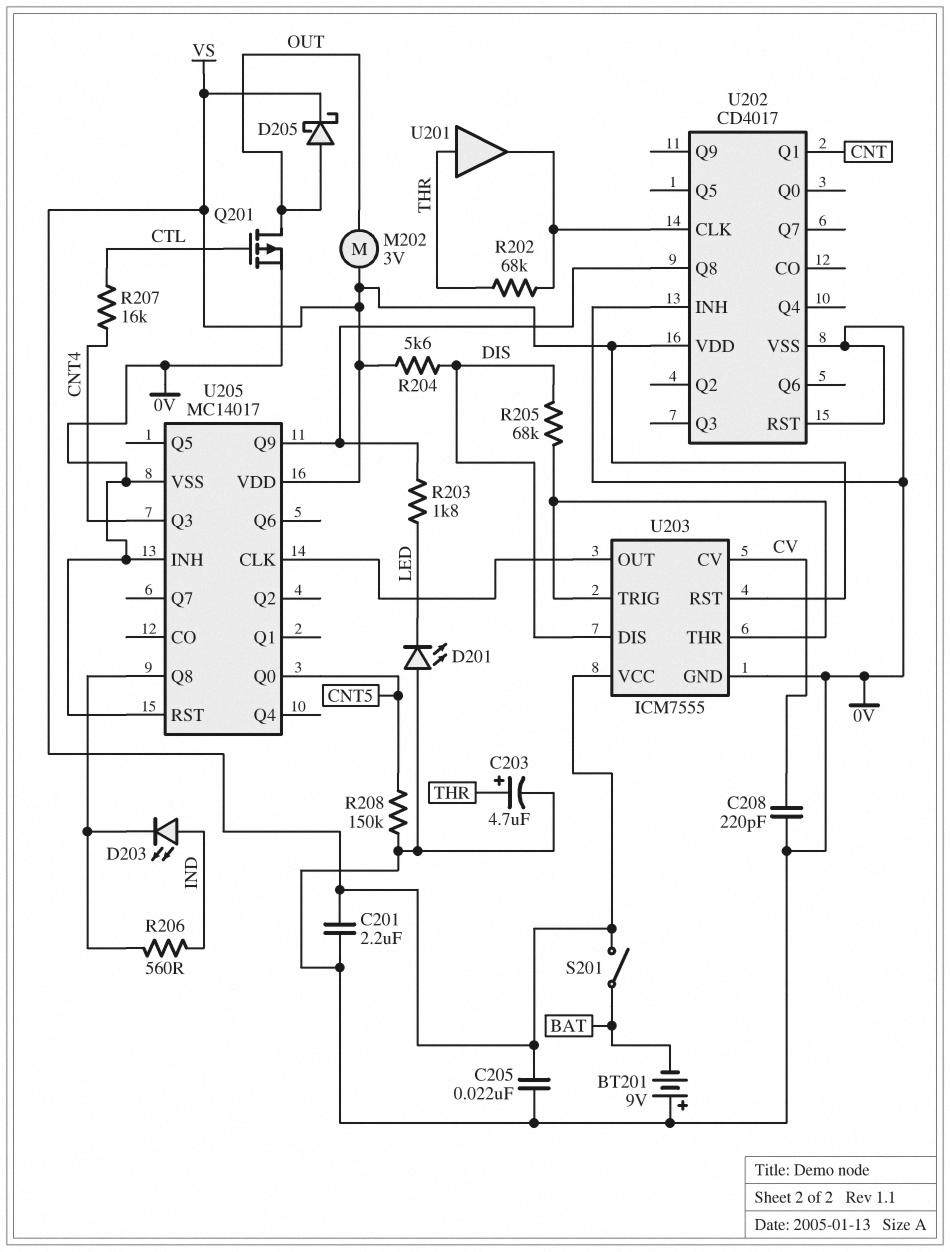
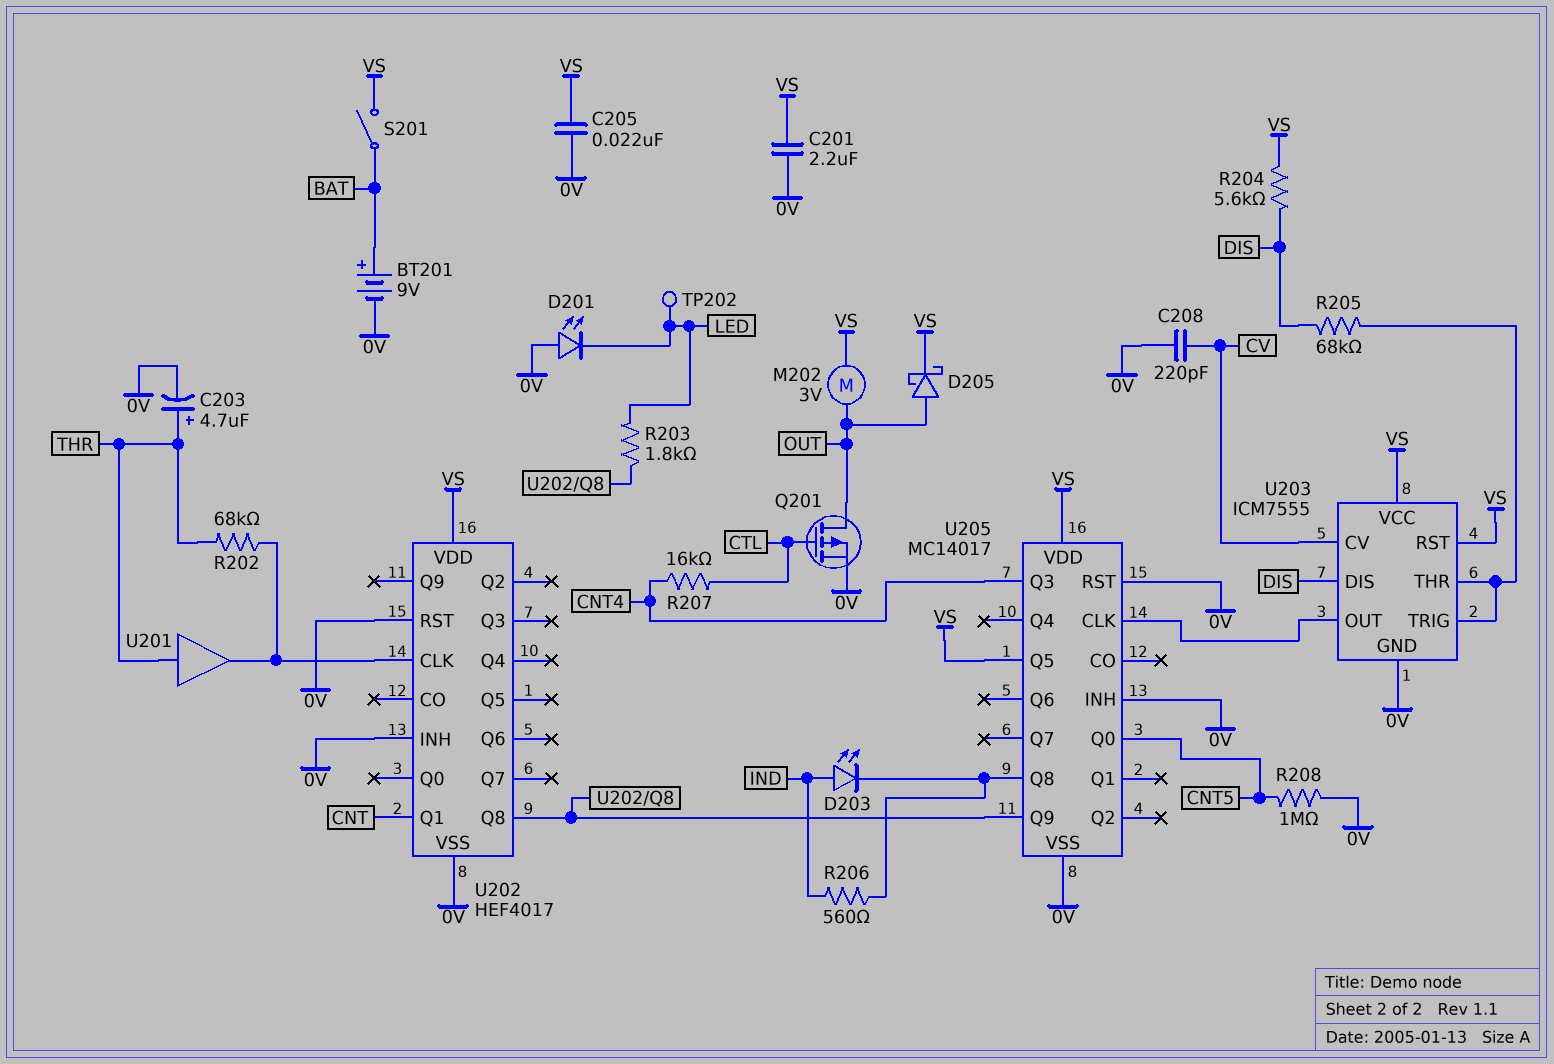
BT201: 9V (plus 0V, minus BAT) -> 9V (plus BAT, minus 0V)
R208: 150k (0V, CNT5) -> 1M (0V, CNT5)
TP202: none -> test point (LED)
U202: CD4017 -> HEF4017
U205 pin Q5: none -> VS

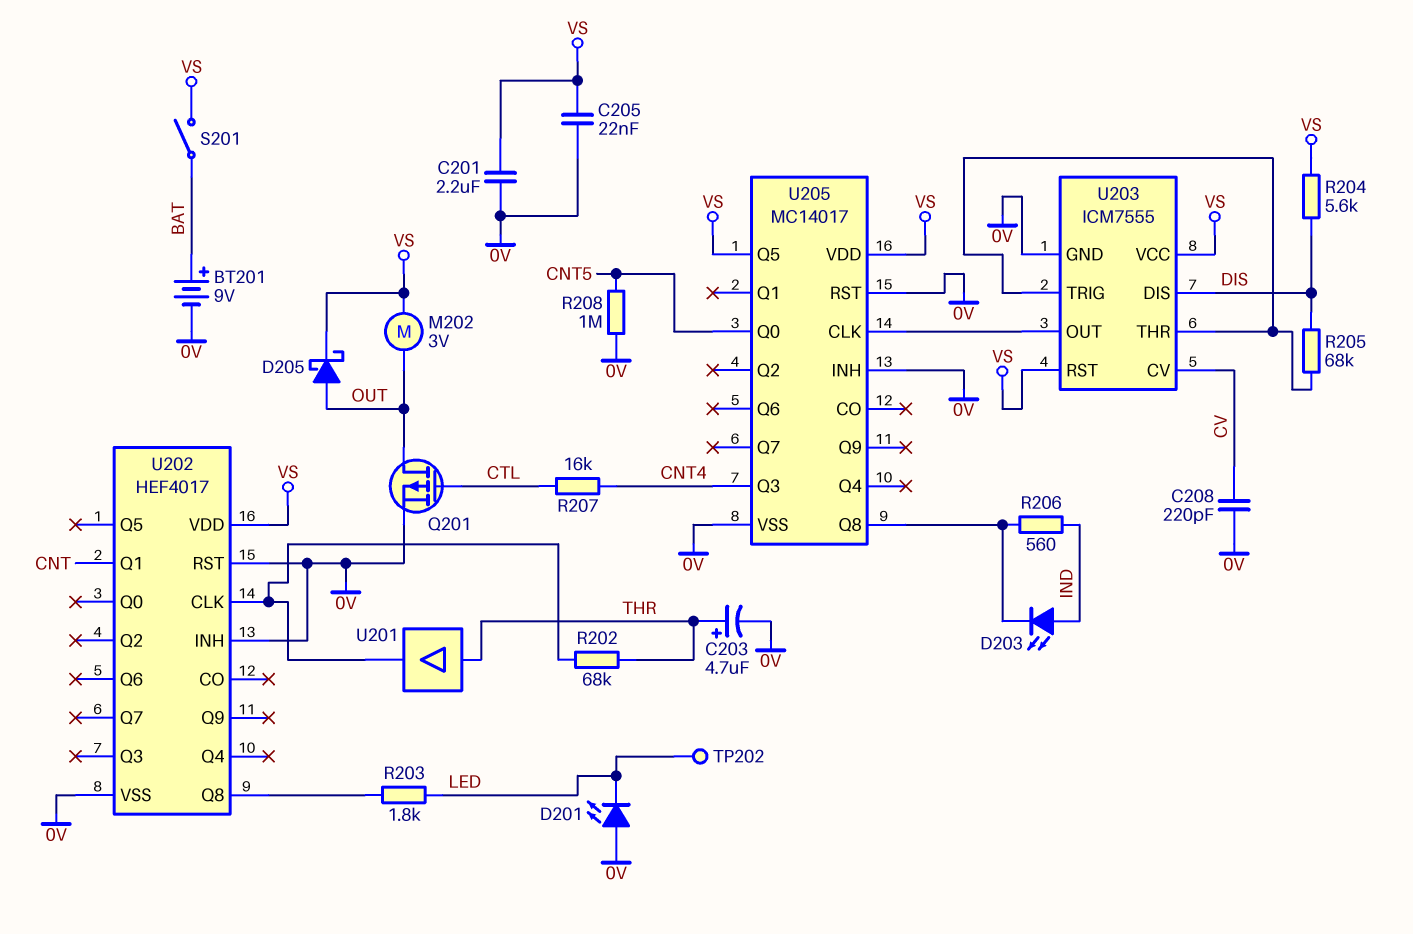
U205 pin Q9: U202/Q8 -> none

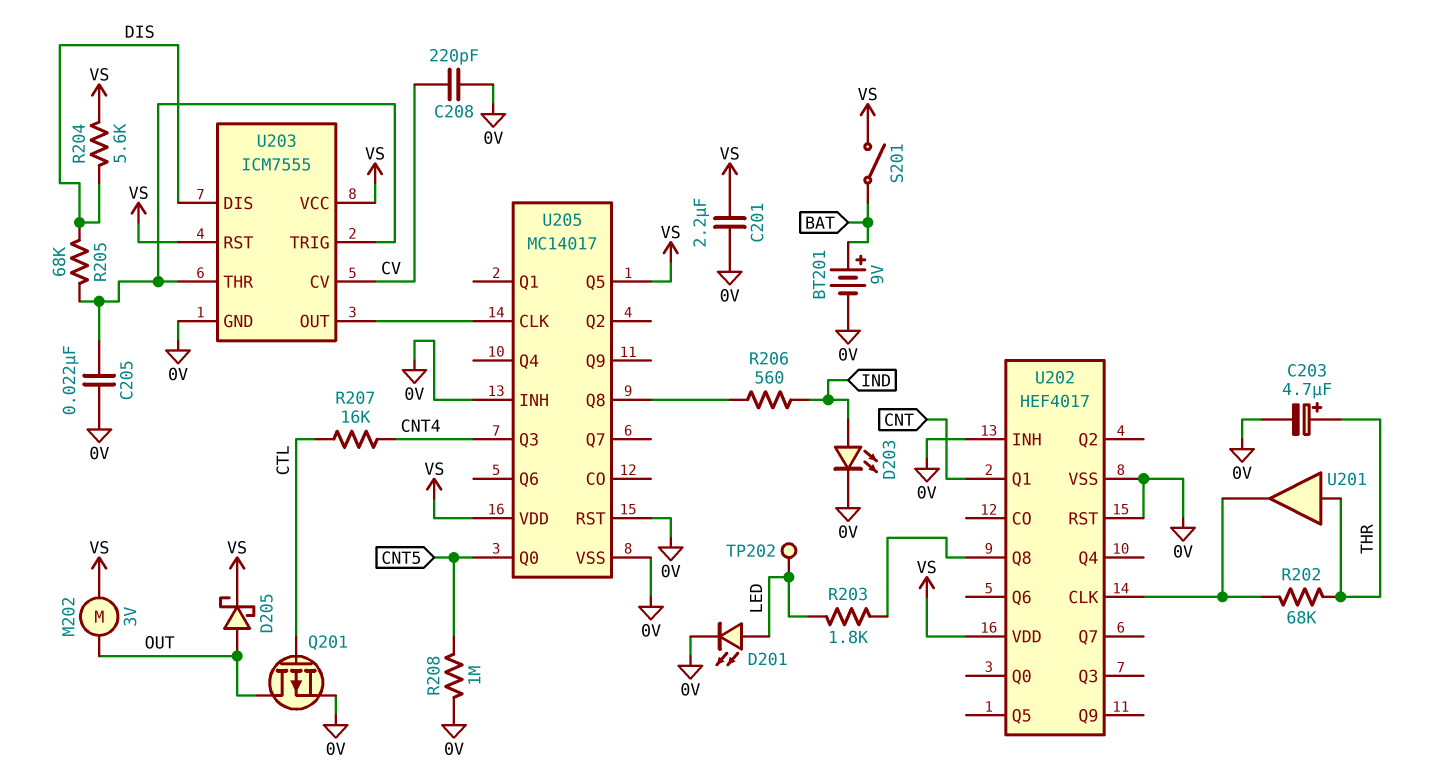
C205: 22nF (0V, VS) -> 22nF (0V, U203/THR)
D201: LED (A 0V, K LED) -> LED (A LED, K 0V)
D203: LED (A IND, K U205/Q8) -> LED (A IND, K 0V)

